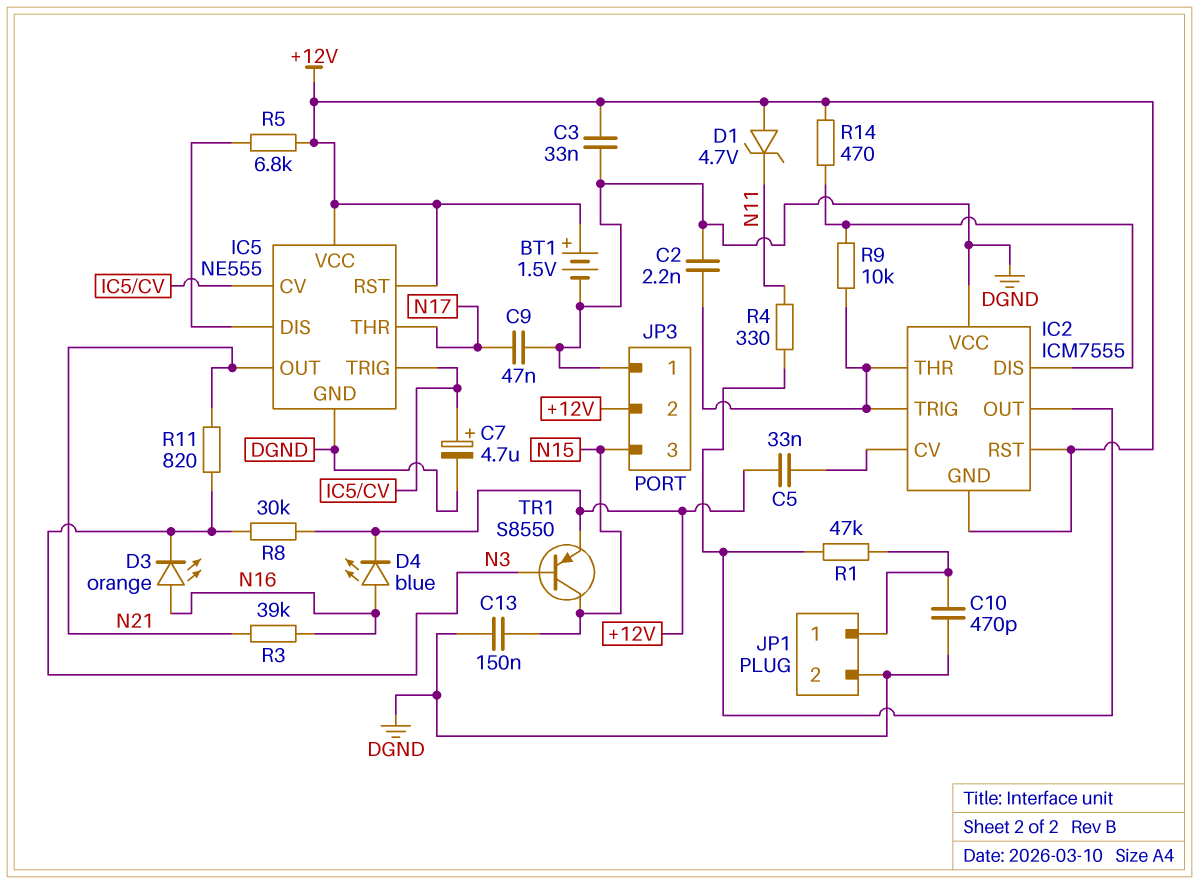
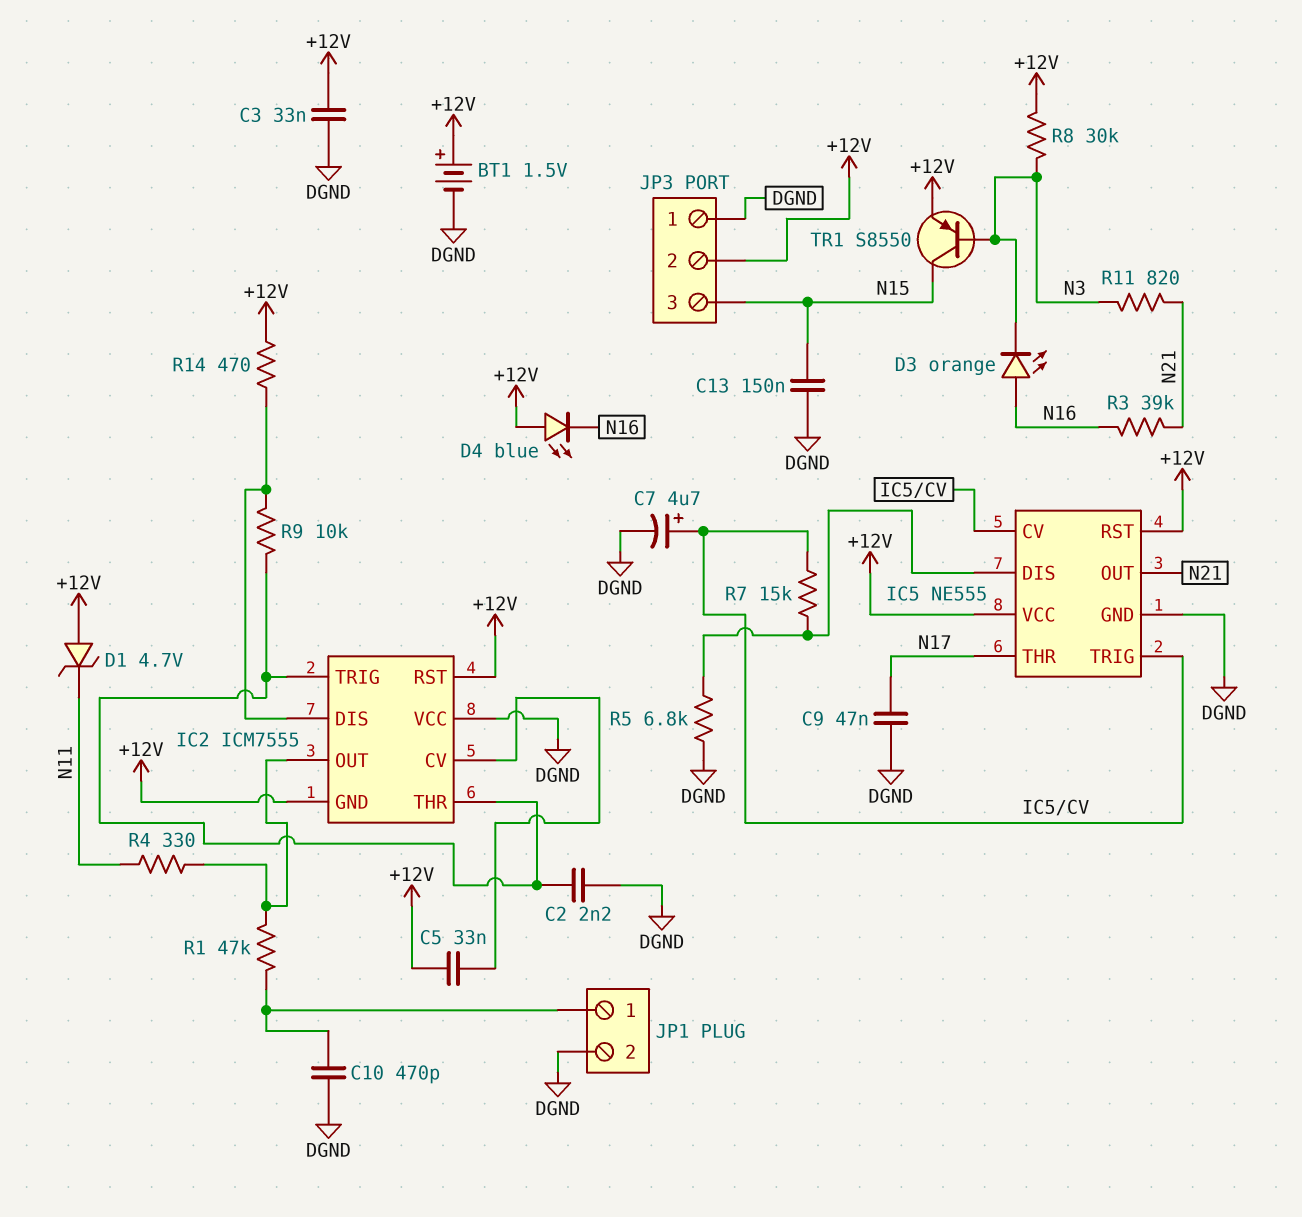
D4: LED blue (A N16, K +12V) -> LED blue (A +12V, K N16)
R5: 6.8k (+12V, IC5/DIS) -> 6.8k (DGND, IC5/DIS)
R7: none -> 15k (IC5/CV, IC5/DIS)

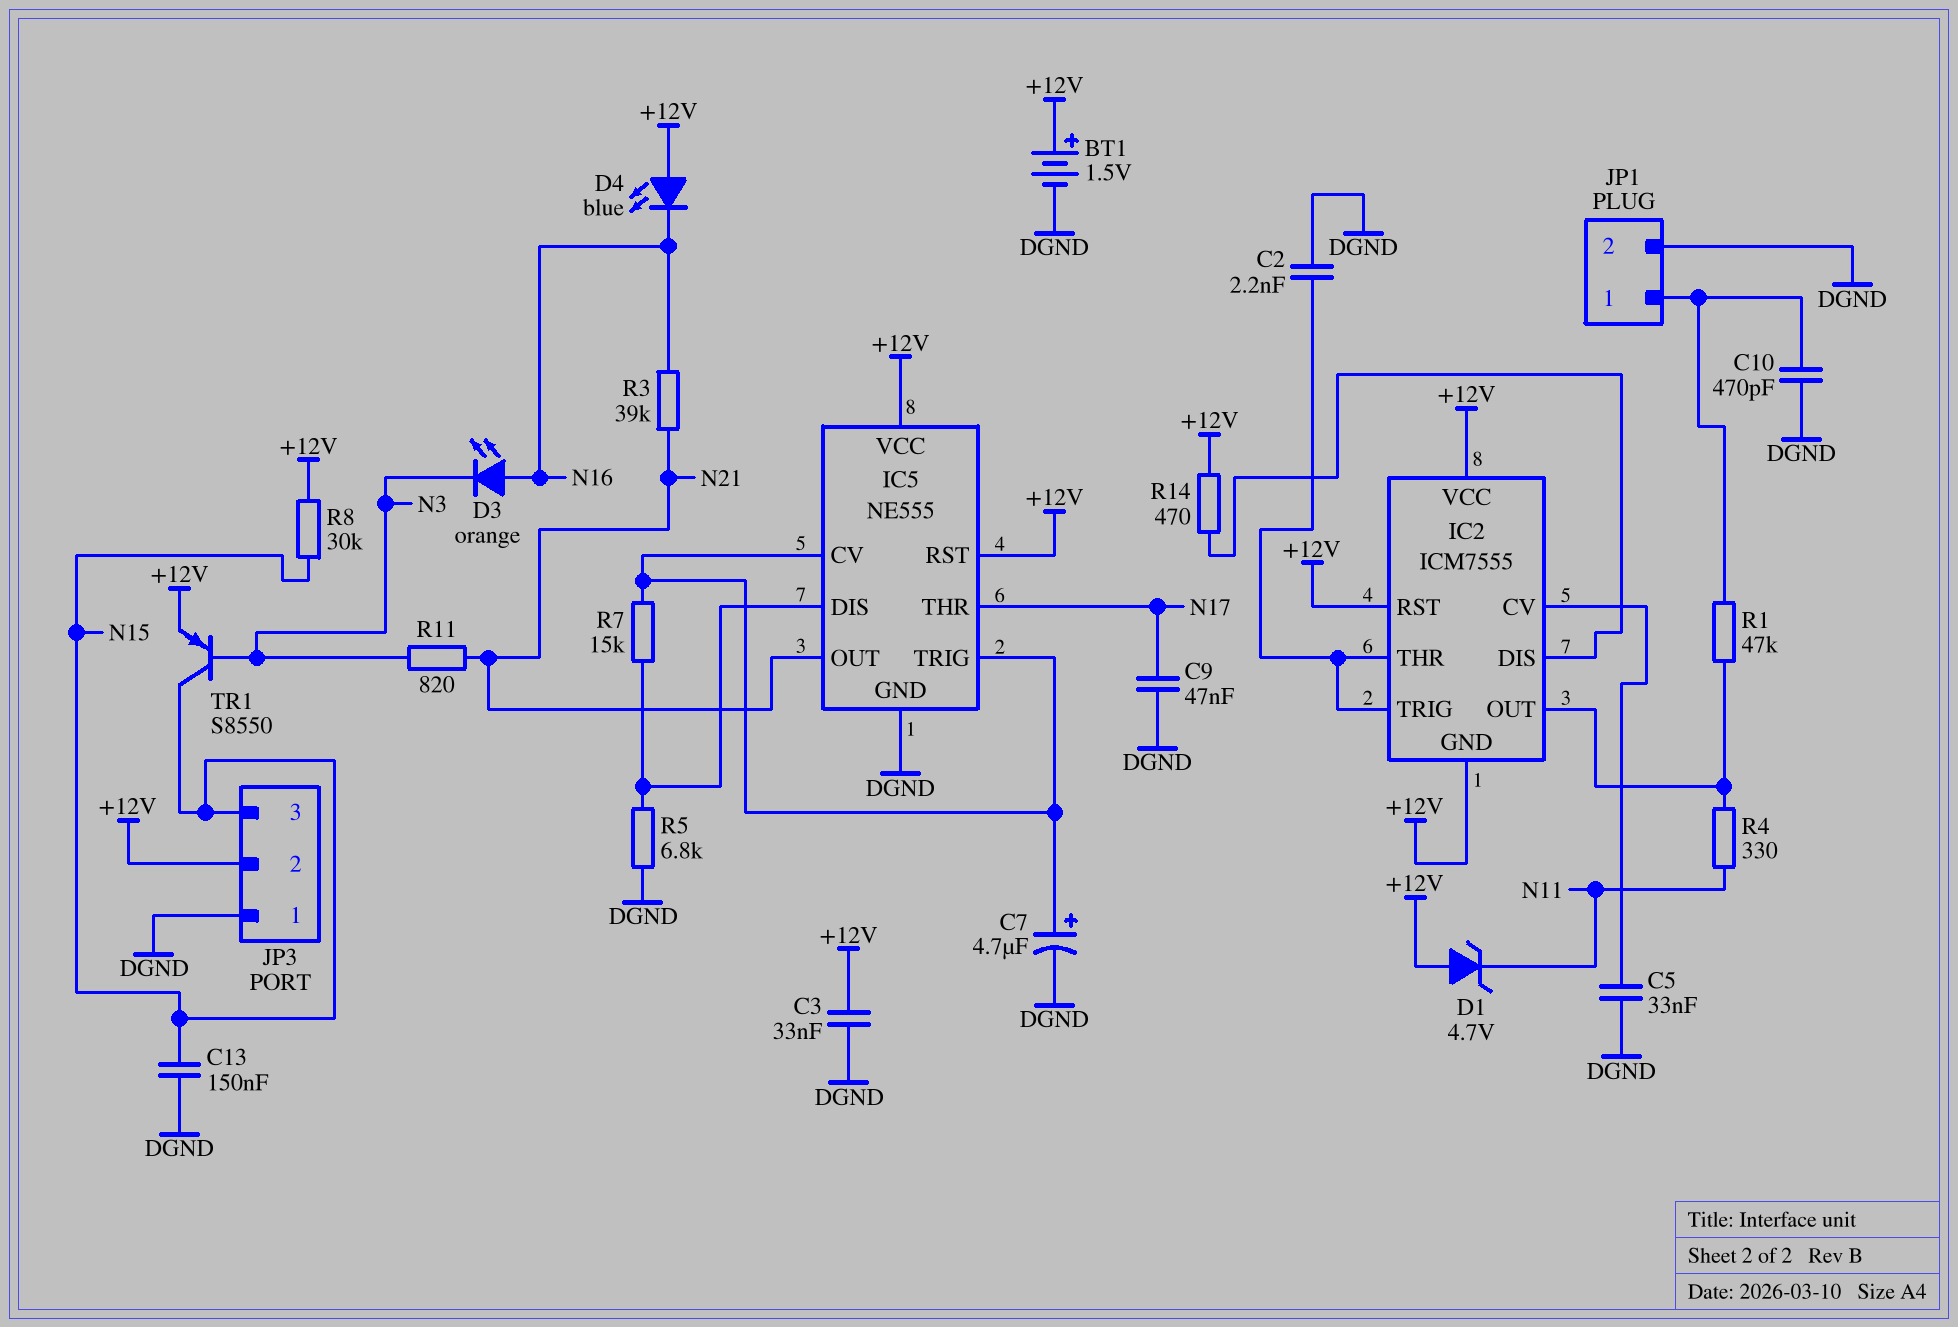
C5: 33nF (+12V, IC2/CV) -> 33nF (DGND, IC2/CV)
IC2 pin VCC: DGND -> +12V
R8: 30k (+12V, N3) -> 30k (+12V, N15)
R9: 10k (IC2/DIS, IC2/THR) -> none

